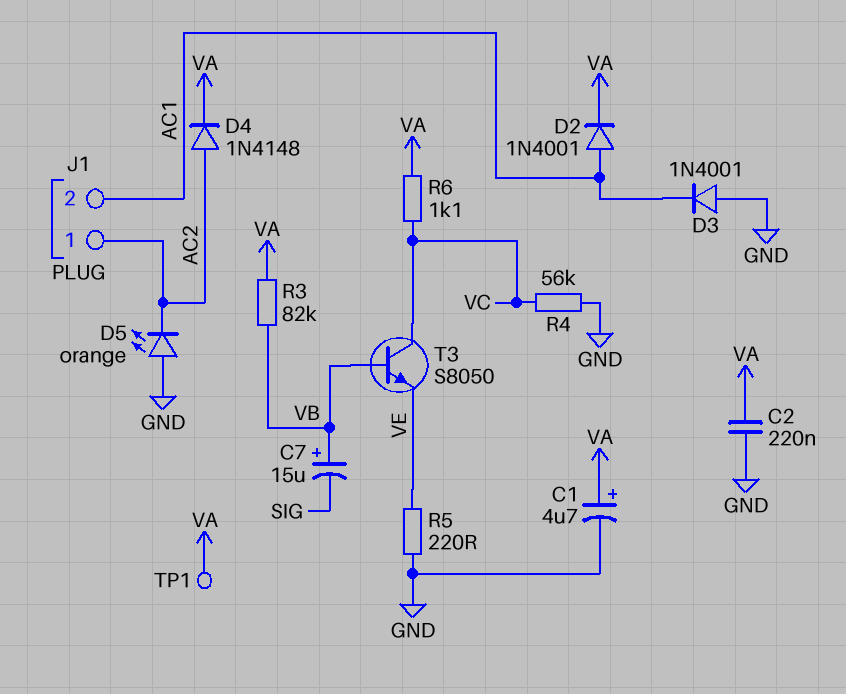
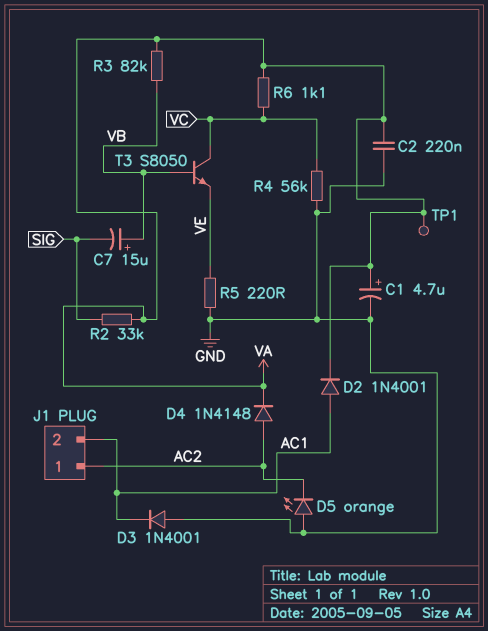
R2: none -> 33k (SIG, VA)

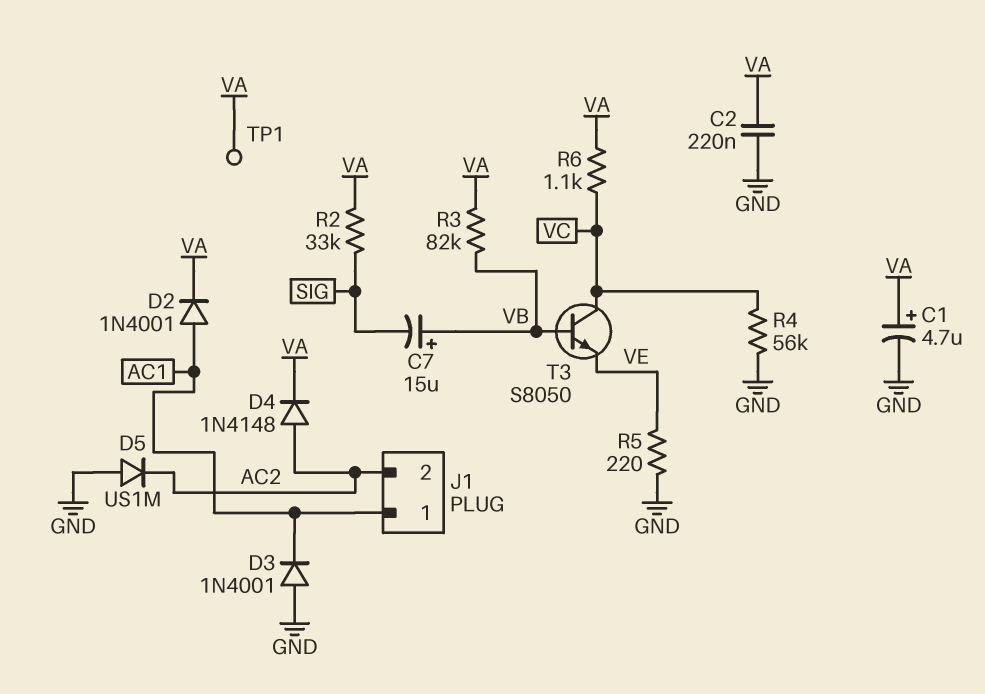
D5: LED orange (A GND, K AC2) -> diode US1M (A GND, K AC2)
J1 pin 1: AC2 -> AC1
J1 pin 2: AC1 -> AC2

